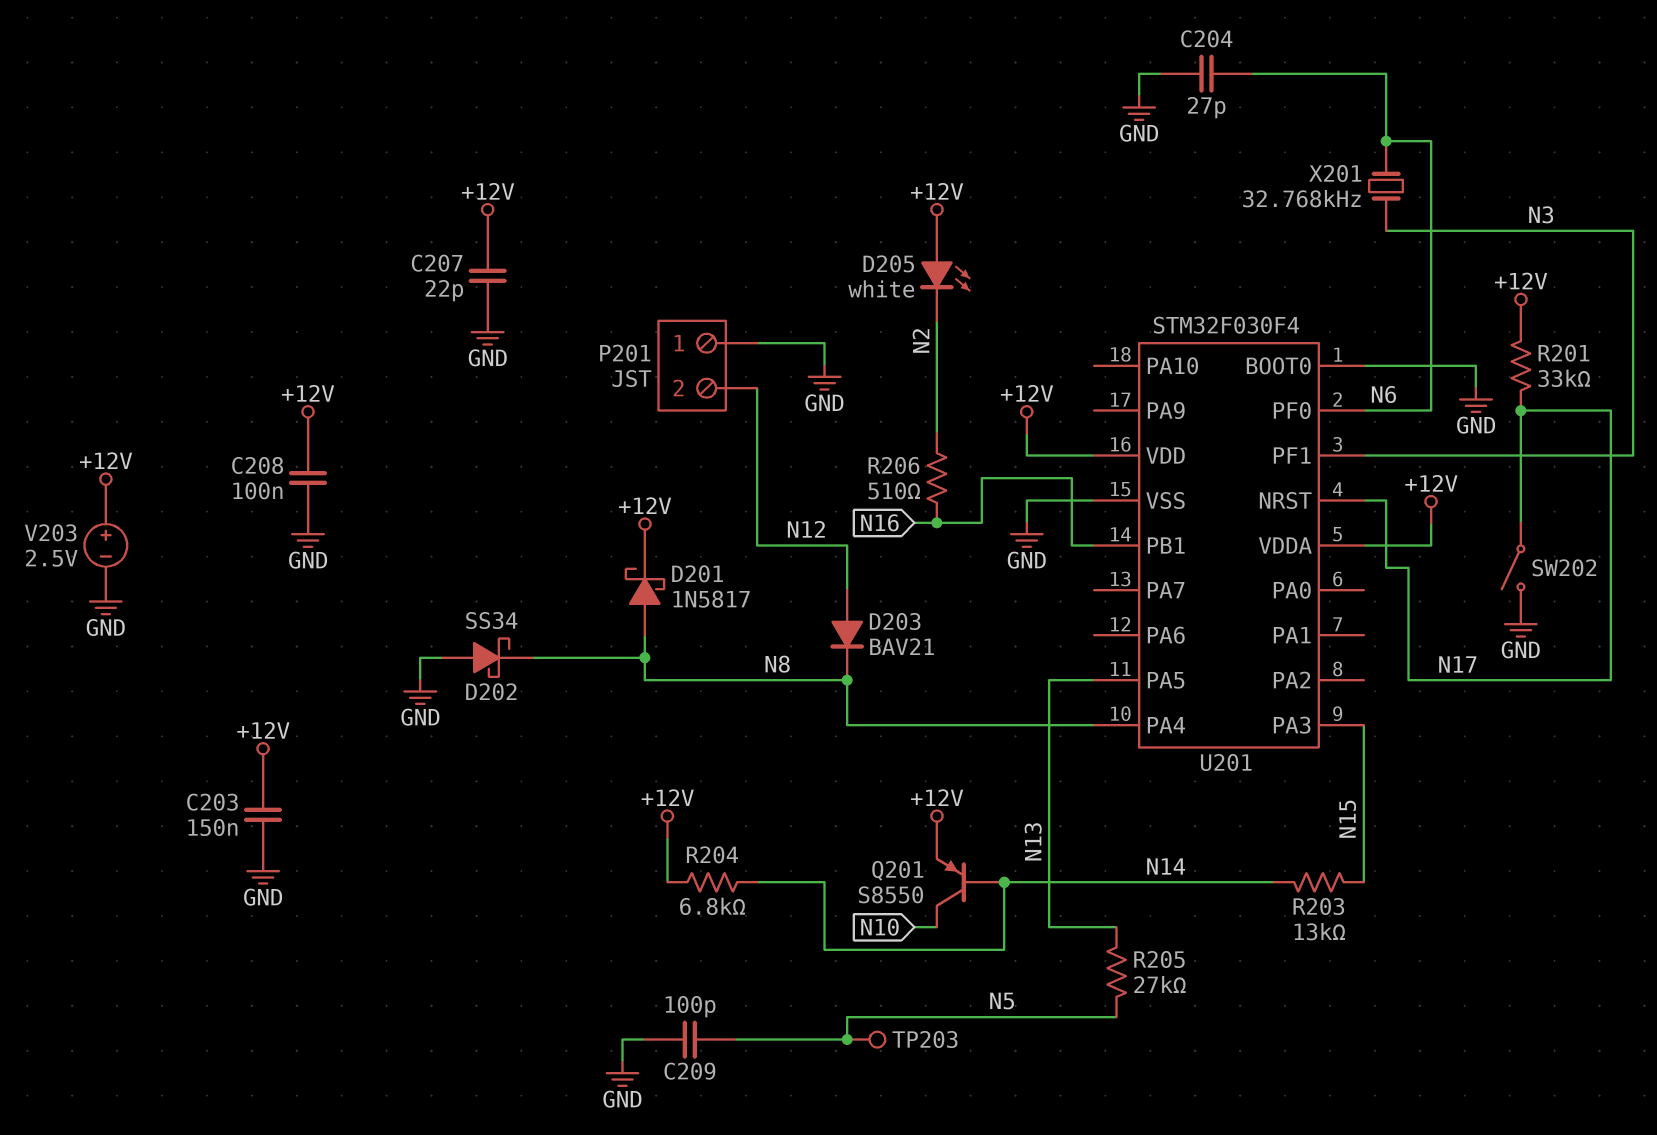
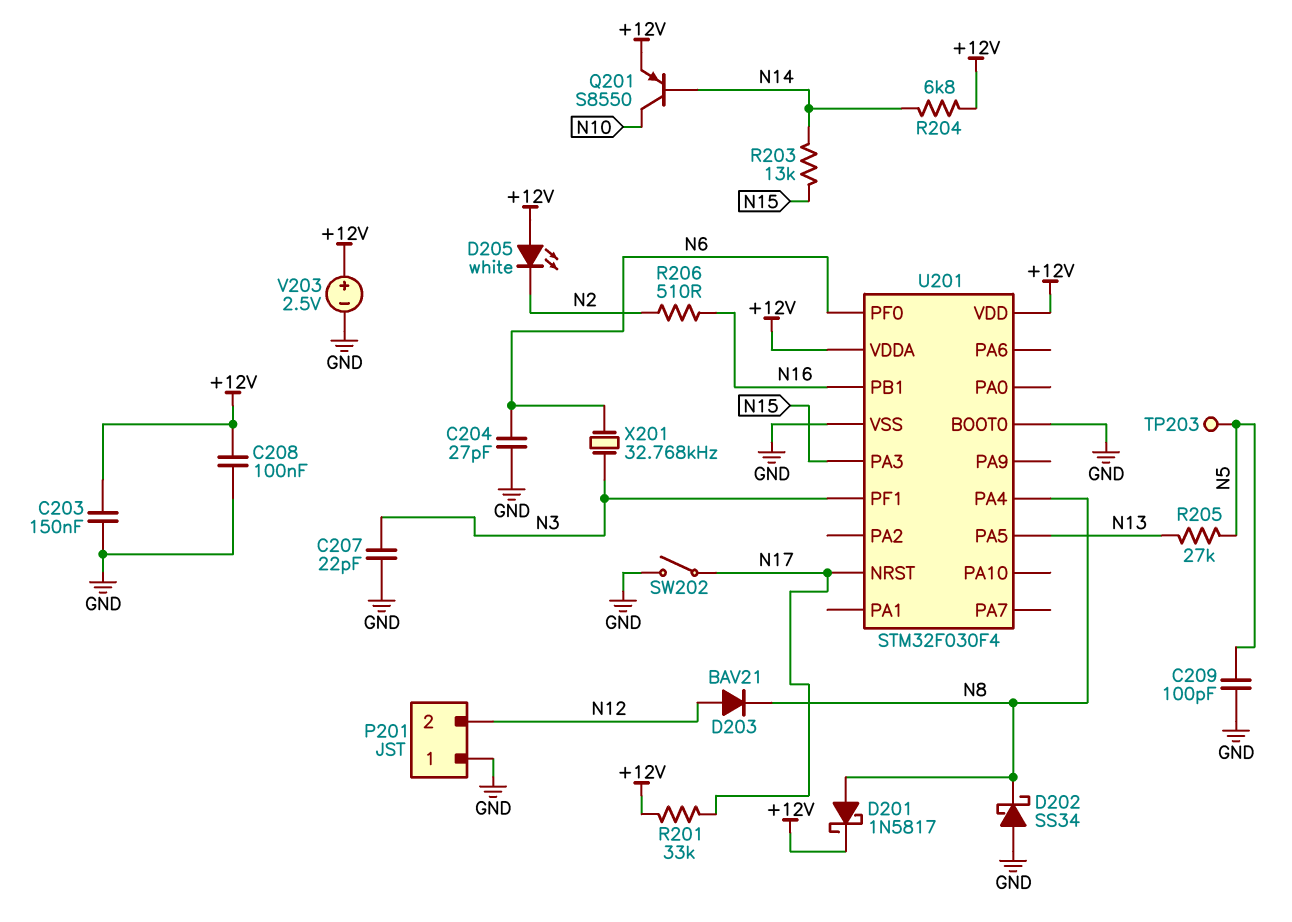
C207: 22pF (+12V, GND) -> 22pF (GND, N3)

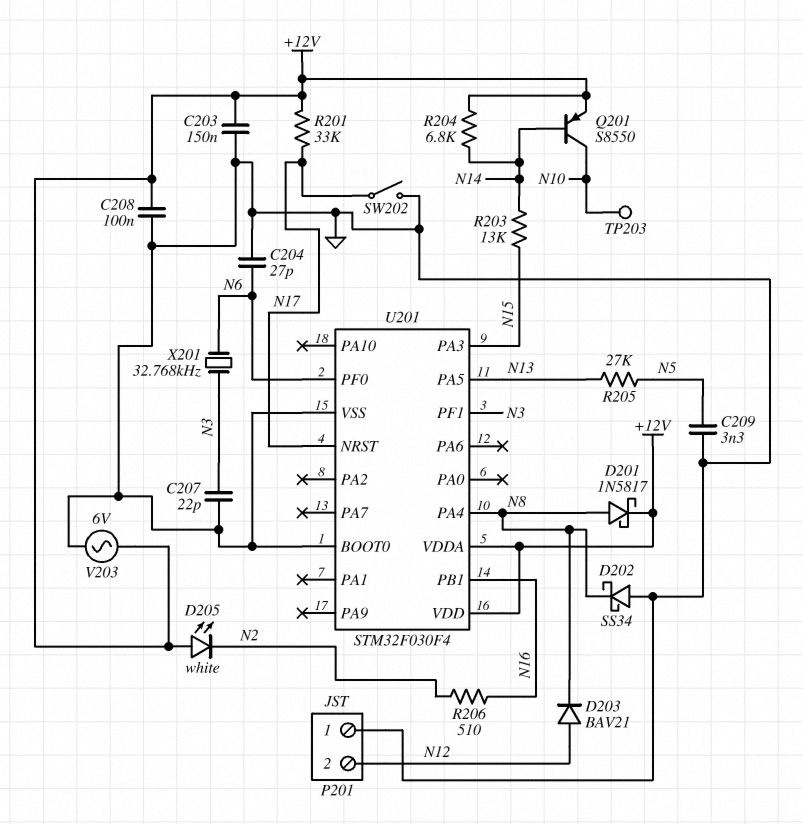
C209: 100pF (GND, N5) -> 3.3nF (GND, N5)
TP203: test point (N5) -> test point (N10)
V203: 2.5V (plus +12V, minus GND) -> AC 6V (+12V, GND)

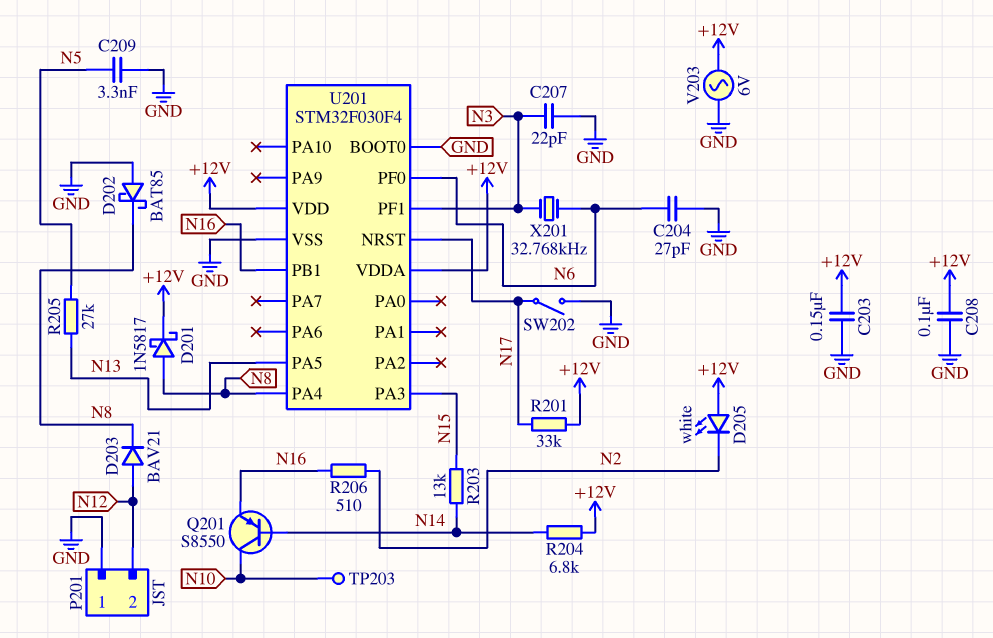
D202: schottky SS34 (A GND, K N8) -> schottky BAT85 (A GND, K N8)
Q201: PNP S8550 (B N14, C N10, E +12V) -> PNP S8550 (B N14, C N10, E N16)

